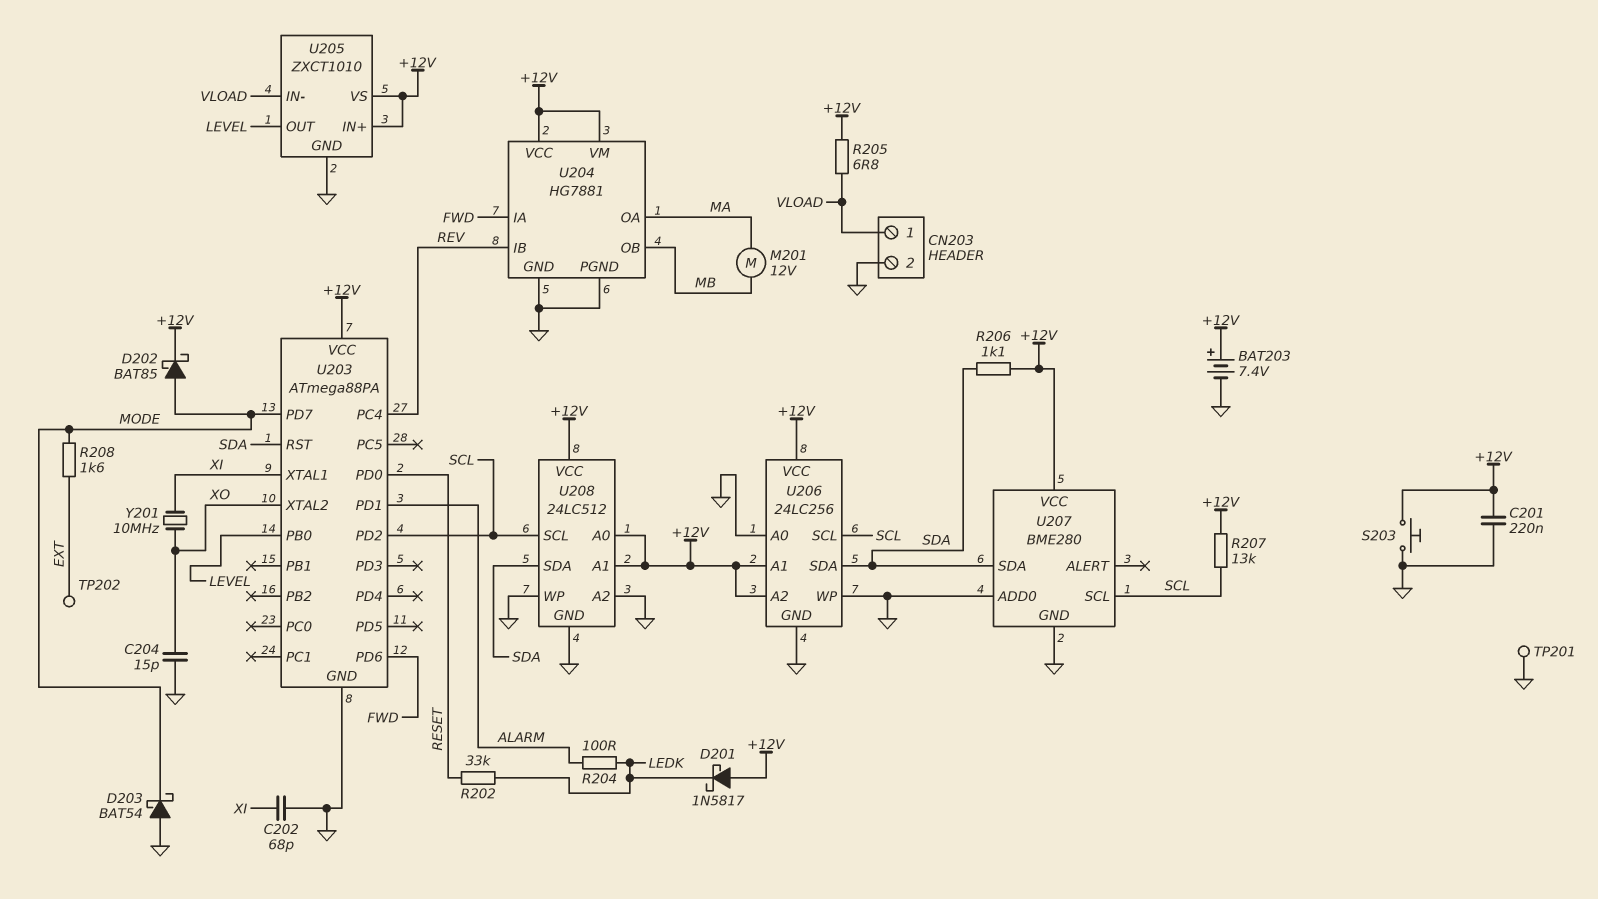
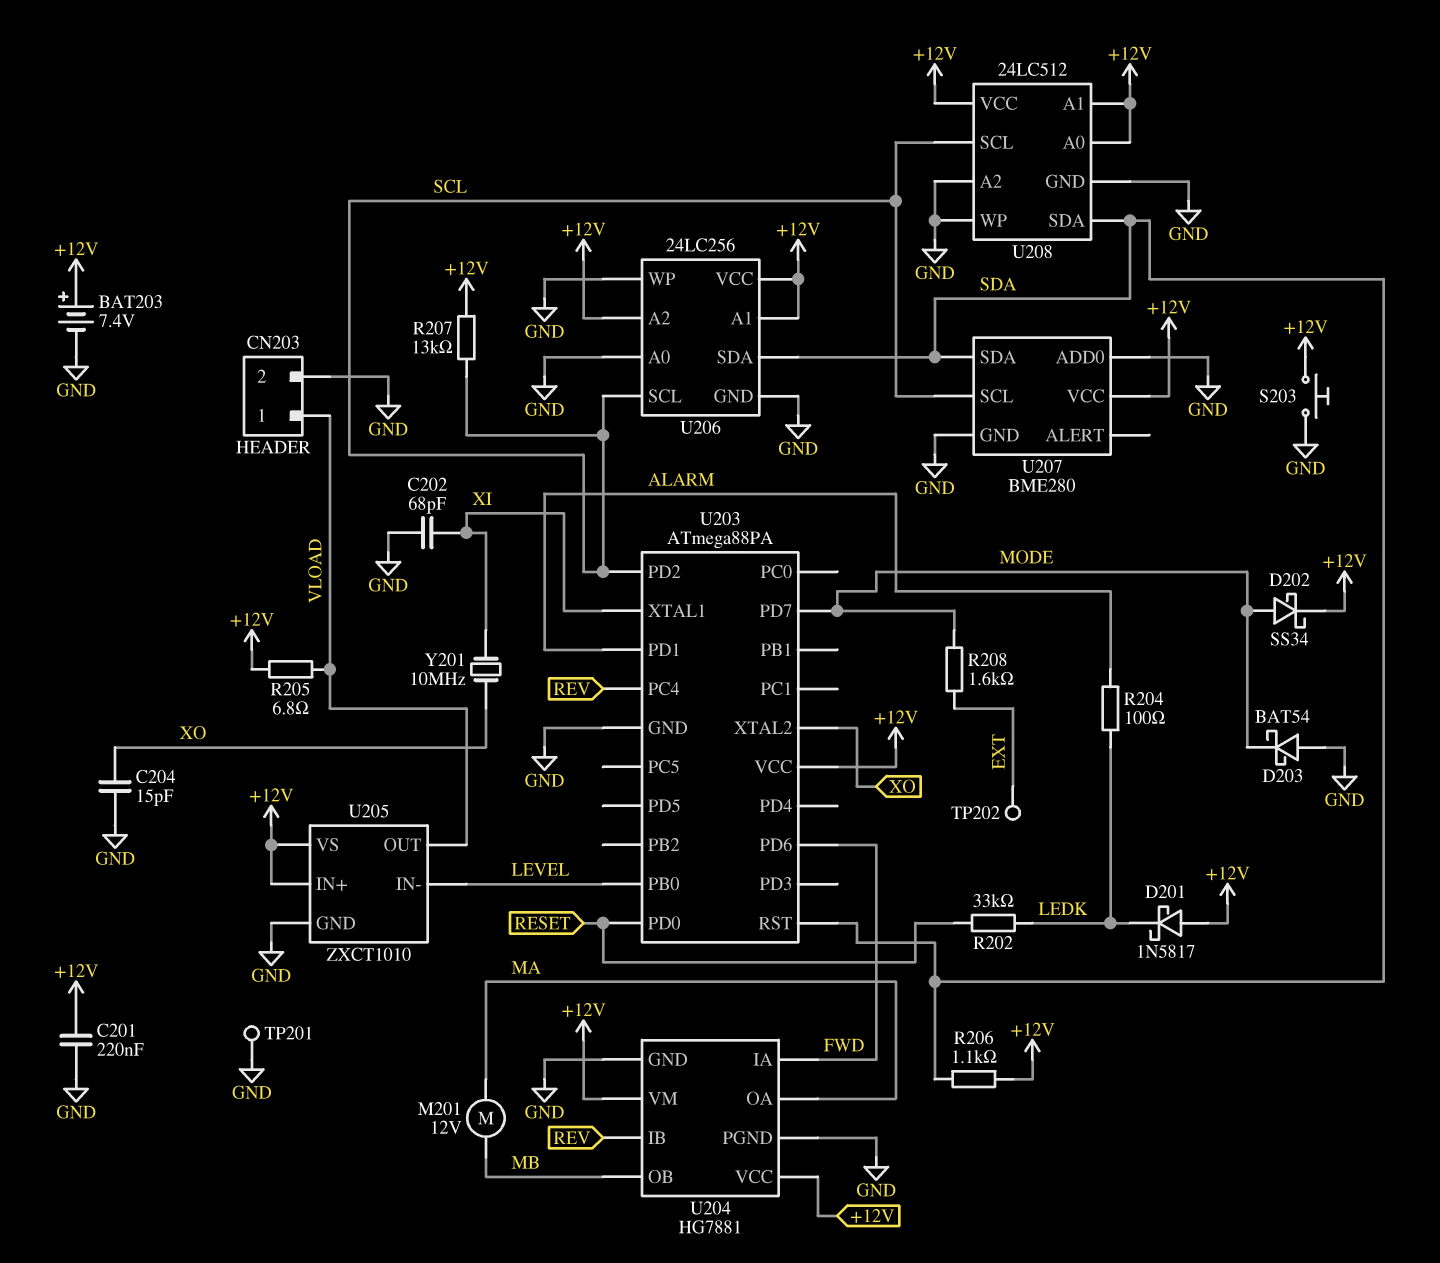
D202: schottky BAT85 (A MODE, K +12V) -> schottky SS34 (A MODE, K +12V)
U205 pin IN-: VLOAD -> LEVEL
U205 pin OUT: LEVEL -> VLOAD

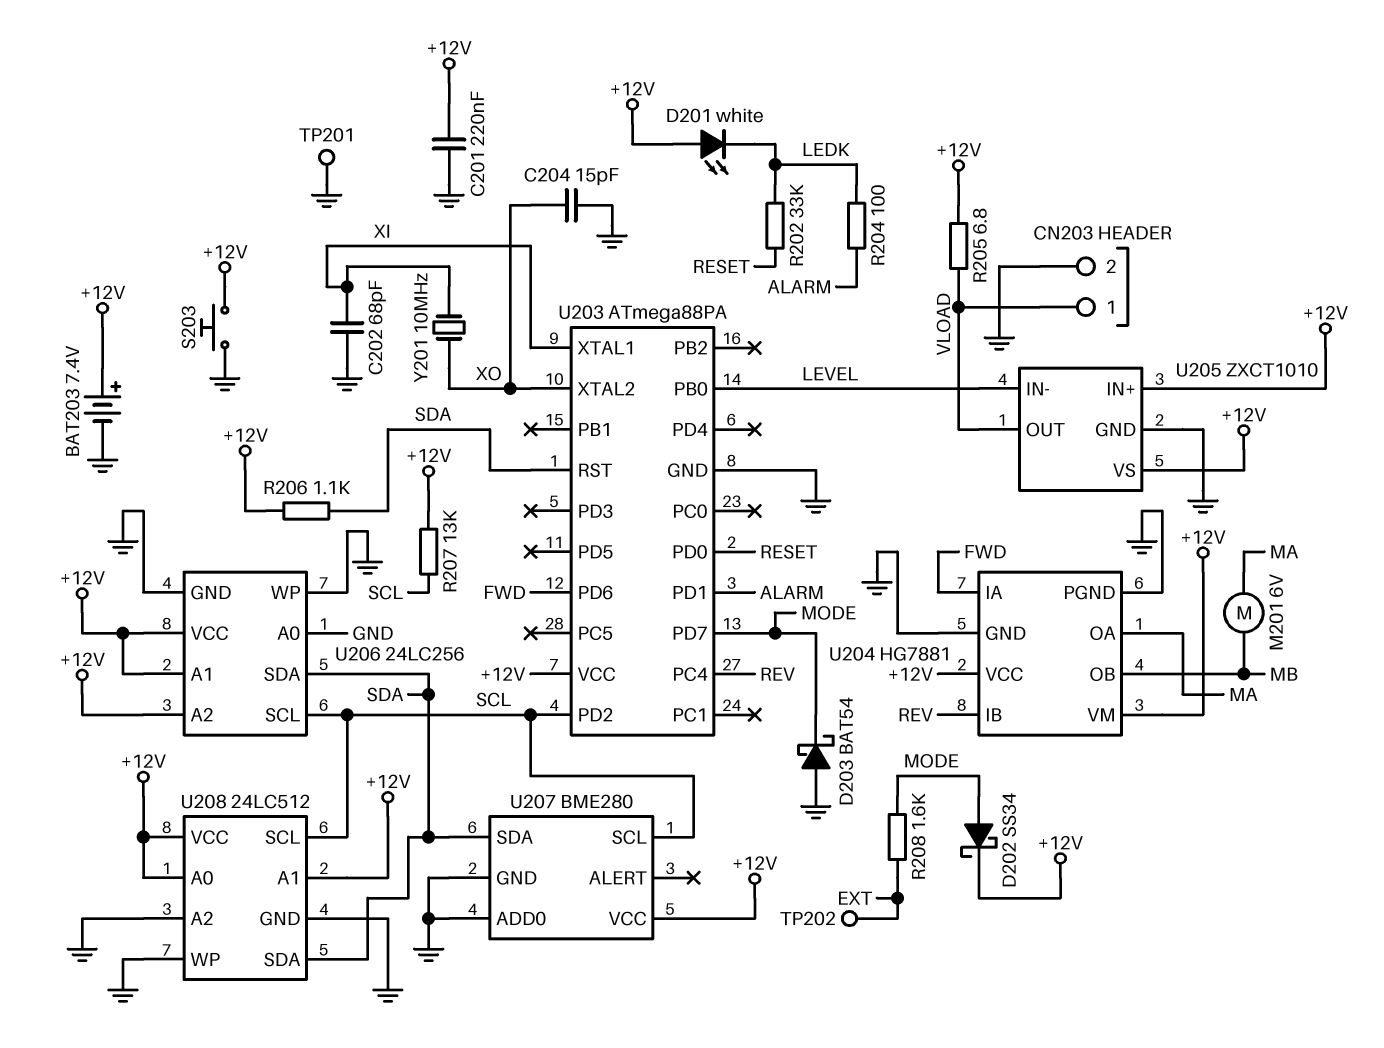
D201: schottky 1N5817 (A +12V, K LEDK) -> LED white (A +12V, K LEDK)
M201: motor 12V (MA, MB) -> motor 6V (MA, MB)

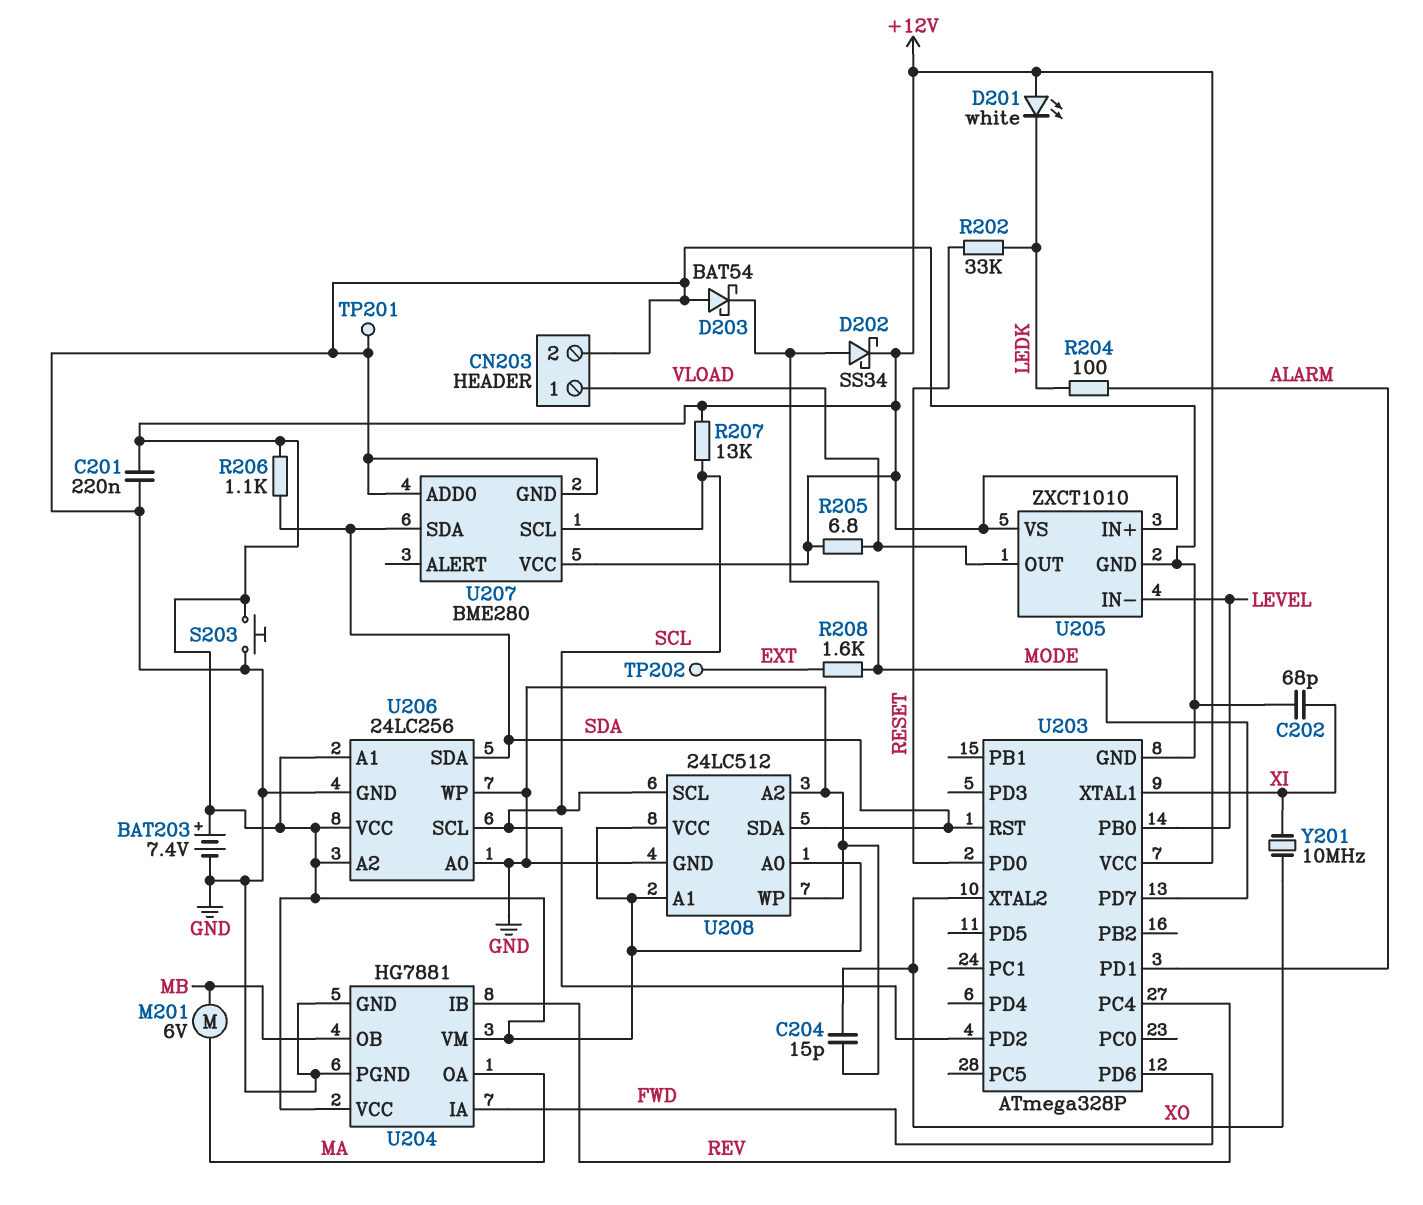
U203: ATmega88PA -> ATmega328P

